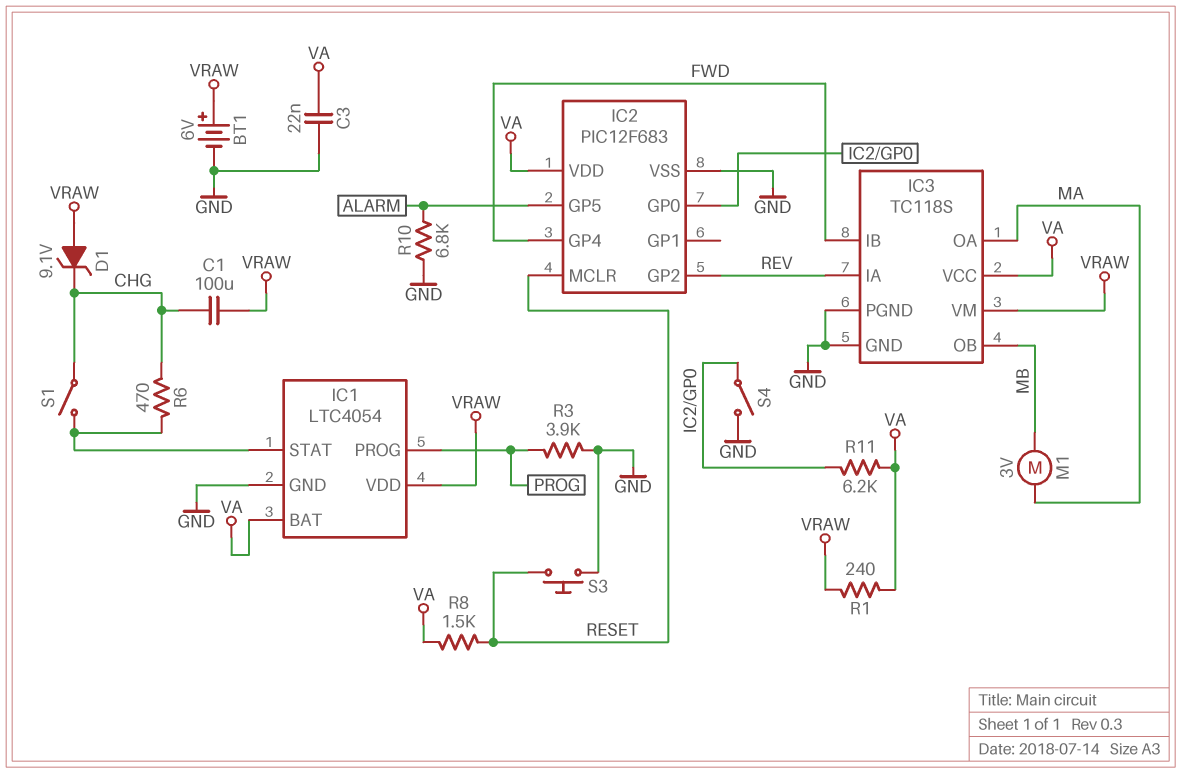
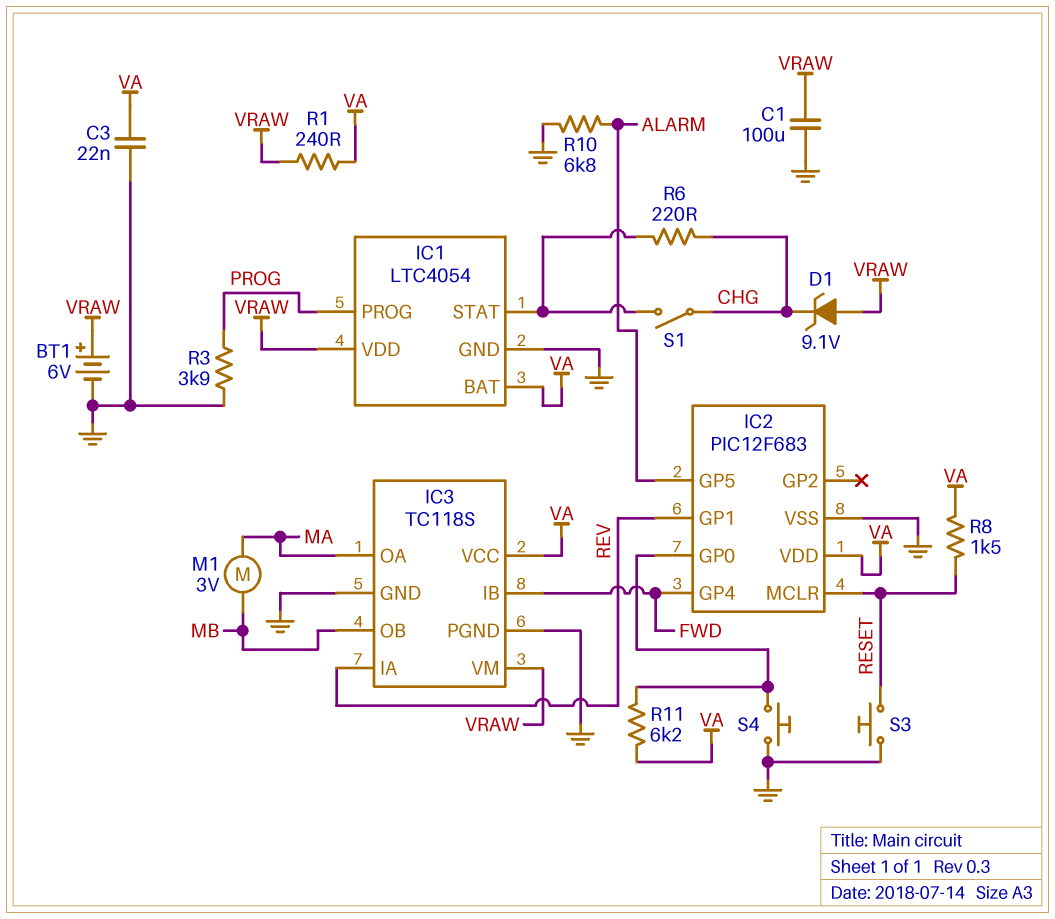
C1: 100uF (CHG, VRAW) -> 100uF (GND, VRAW)
IC2 pin GP1: none -> REV
IC2 pin GP2: REV -> none
R6: 470 (CHG, IC1/STAT) -> 220 (CHG, IC1/STAT)
S4: switch (GND, IC2/GP0) -> button (GND, IC2/GP0)

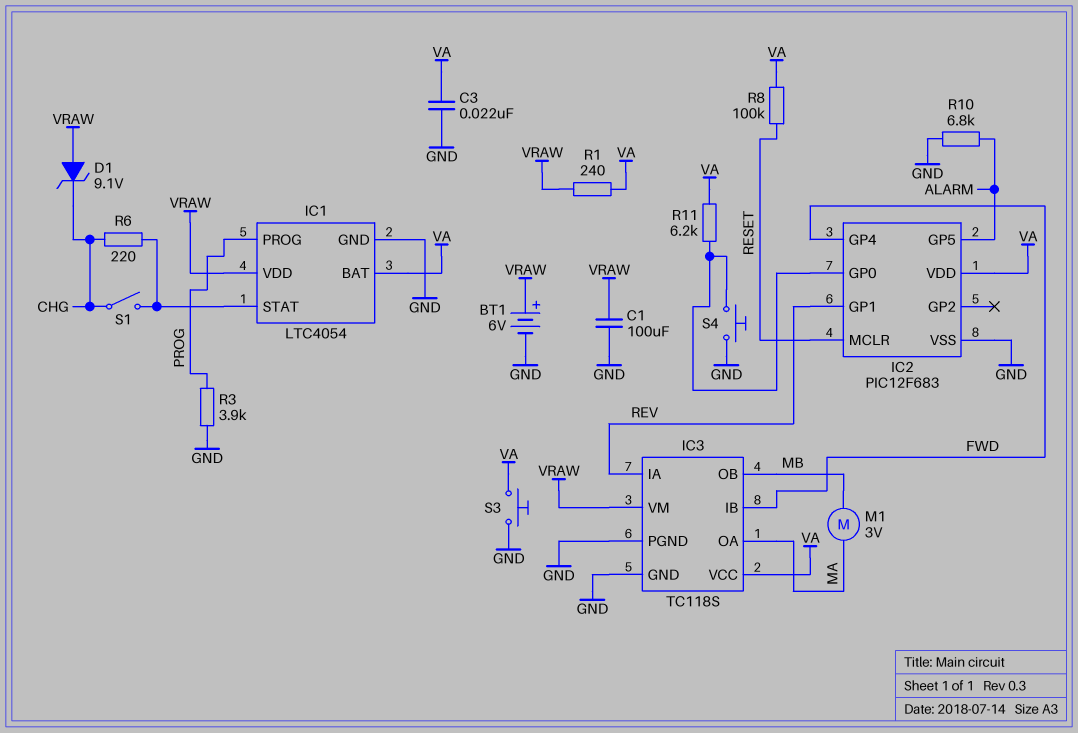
R8: 1.5k (RESET, VA) -> 100k (RESET, VA)
S3: button (GND, RESET) -> button (GND, VA)

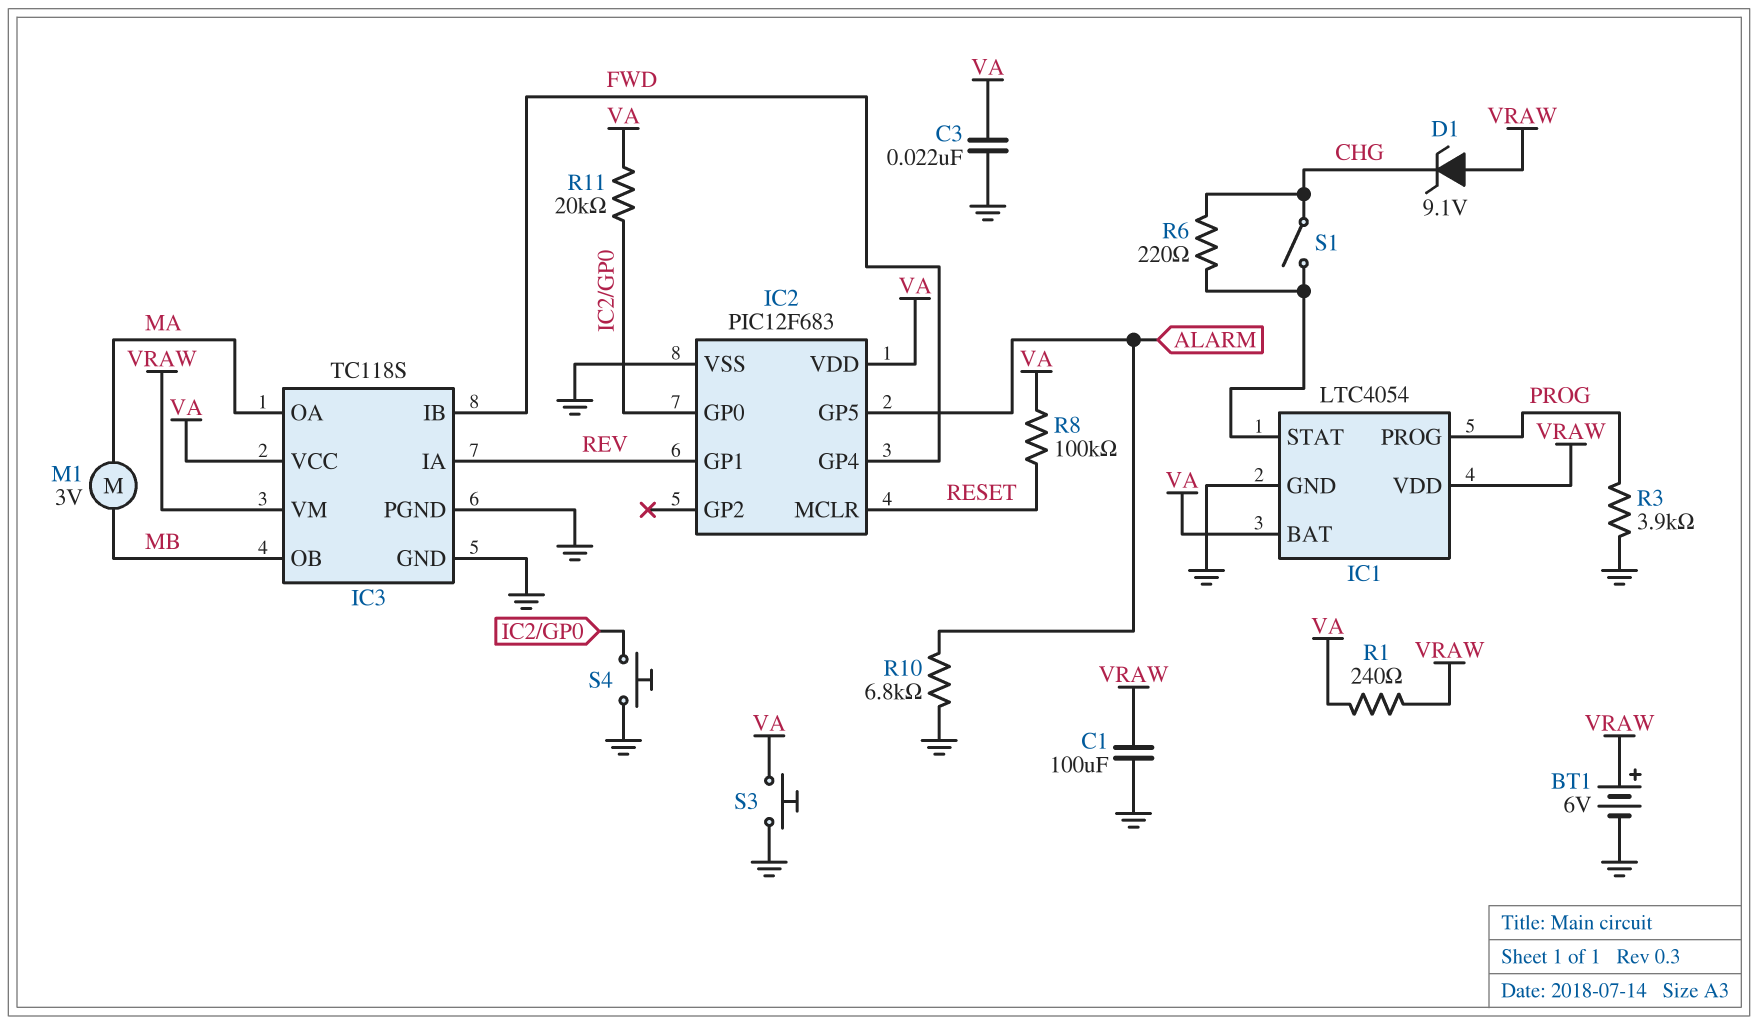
R11: 6.2k (IC2/GP0, VA) -> 20k (IC2/GP0, VA)

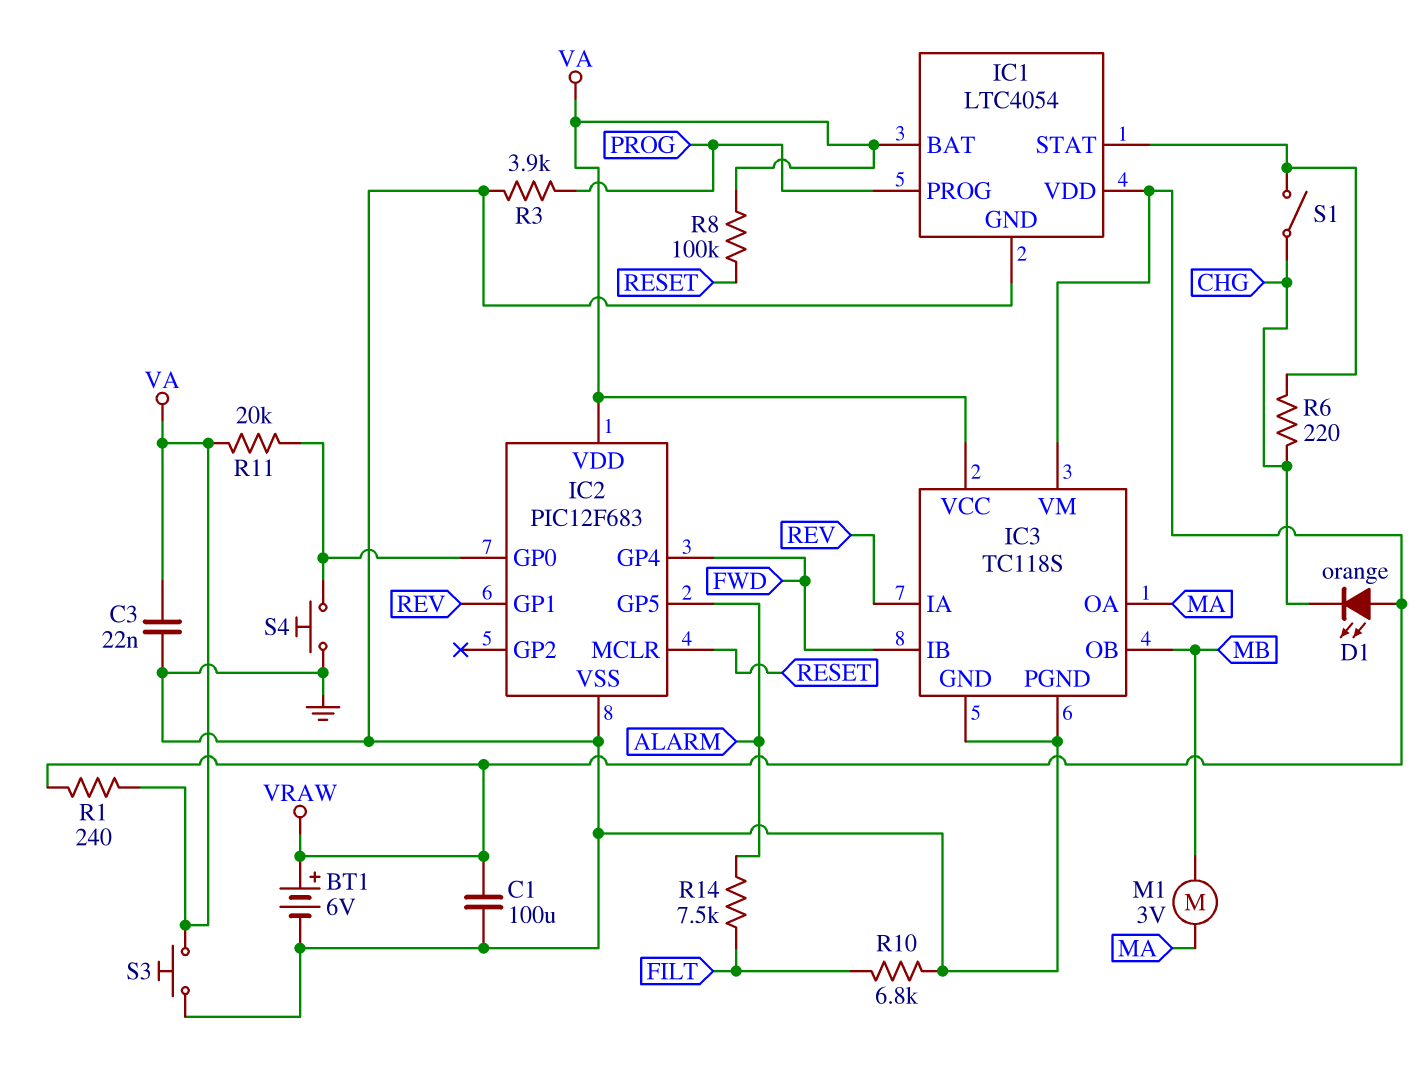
D1: zener 9.1V (A VRAW, K CHG) -> LED orange (A VRAW, K CHG)
R10: 6.8k (ALARM, GND) -> 6.8k (FILT, GND)
R14: none -> 7.5k (ALARM, FILT)

